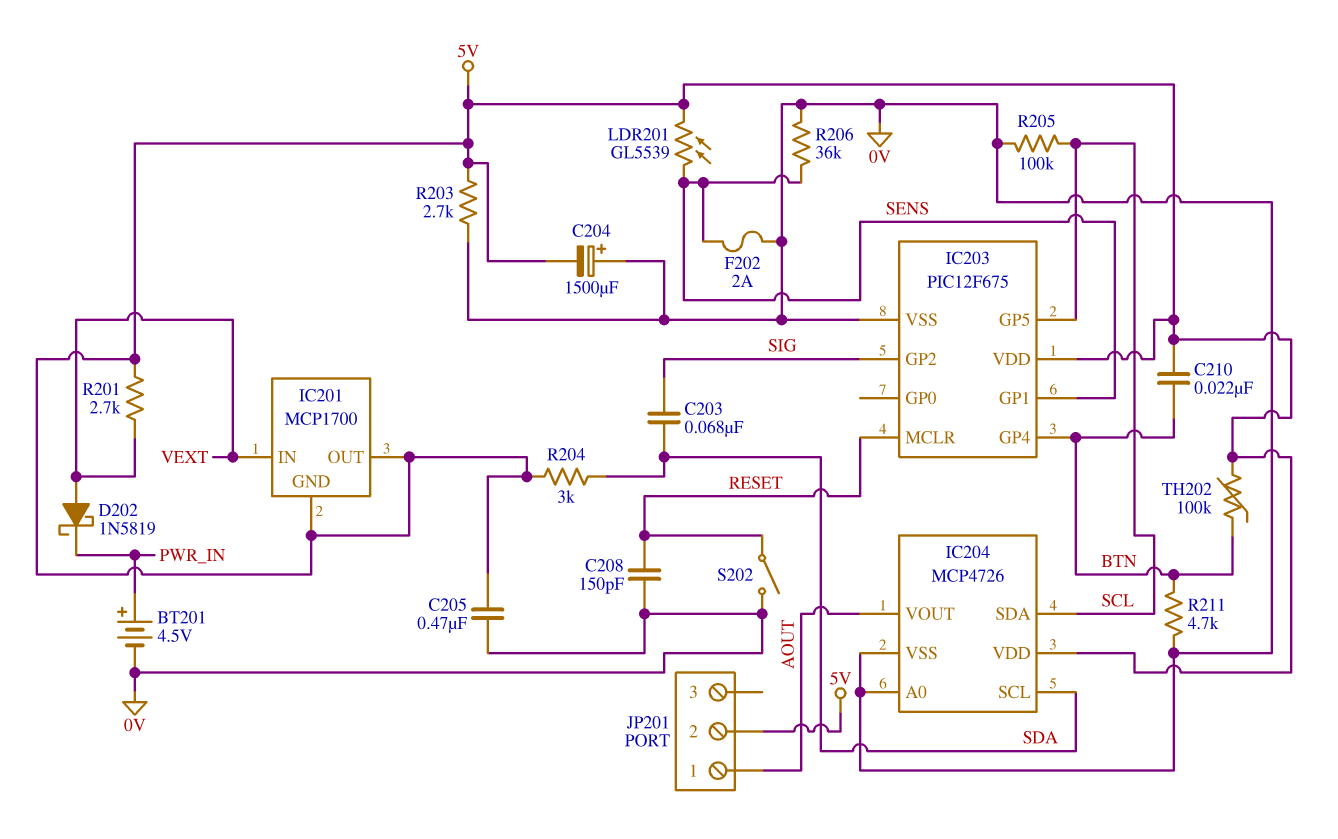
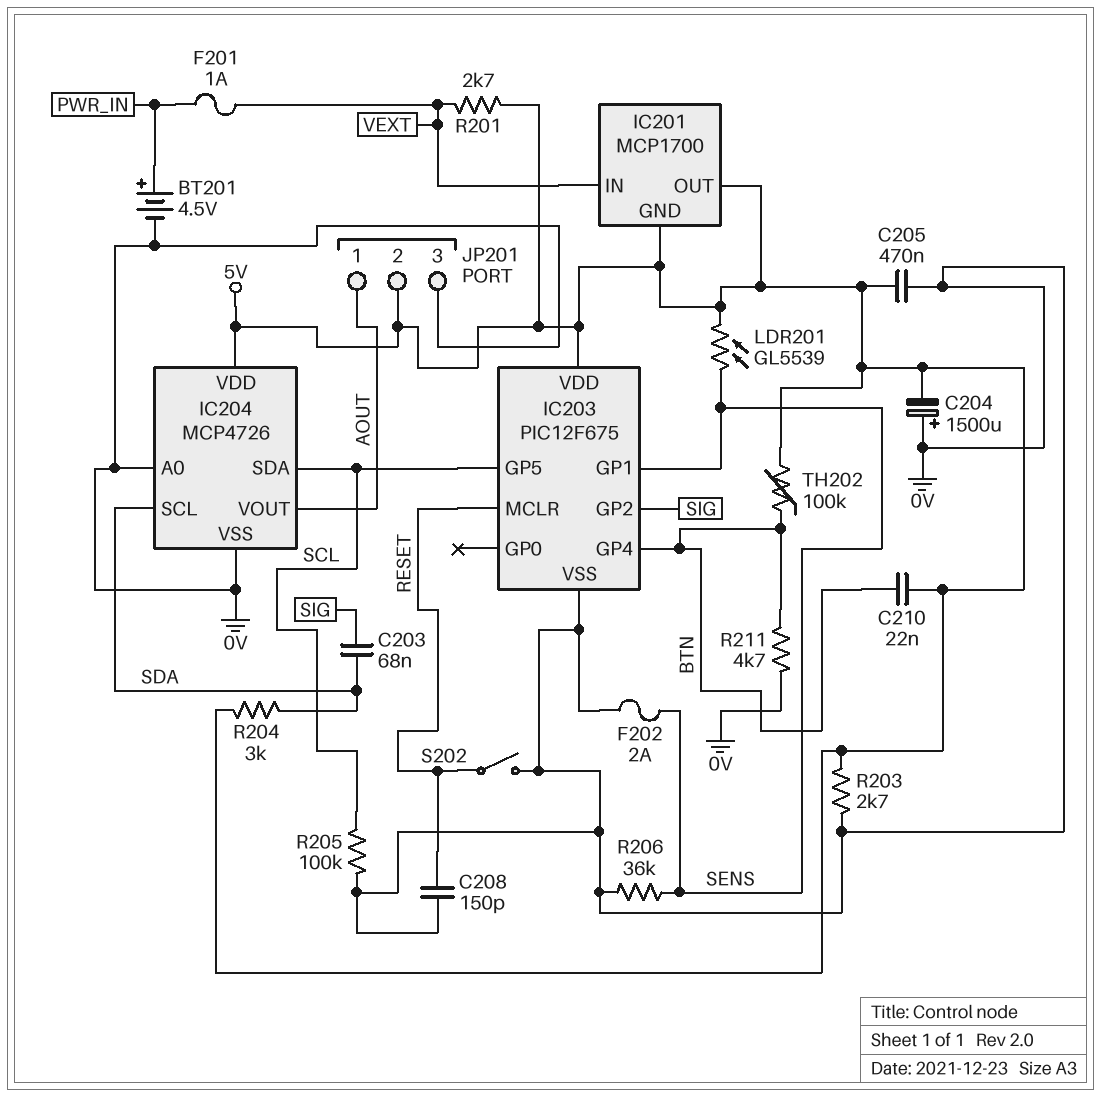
D202: schottky 1N5819 (A VEXT, K PWR_IN) -> none
F201: none -> 1A (PWR_IN, VEXT)
JP201 pin 3: none -> 0V

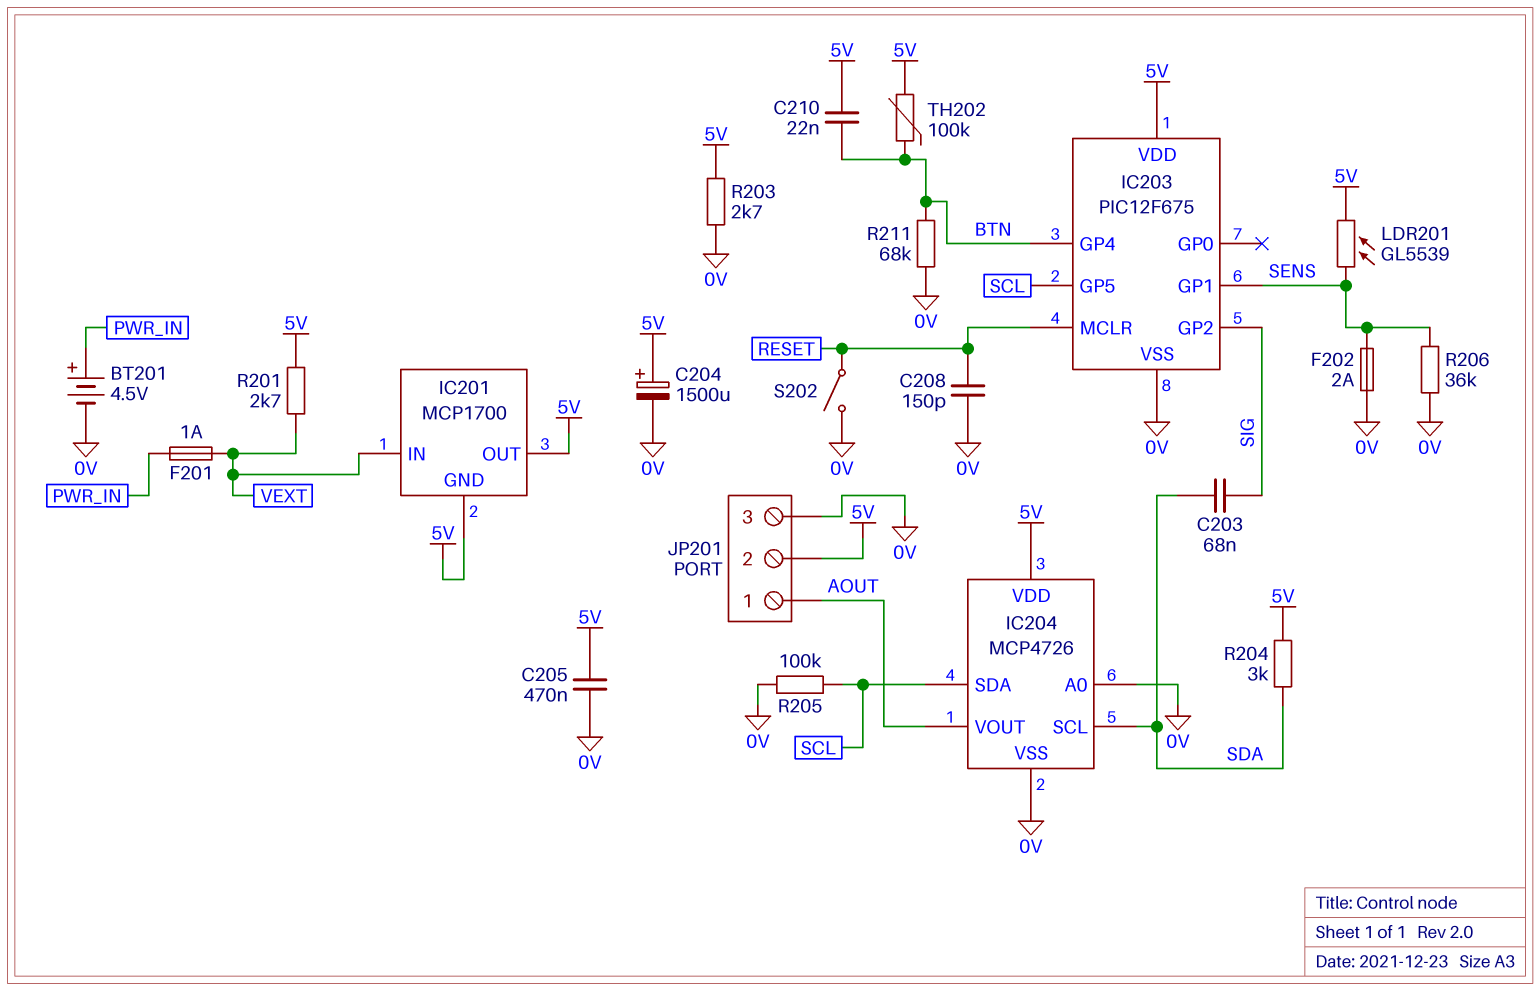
C204: 1500uF (plus 0V, minus 5V) -> 1500uF (plus 5V, minus 0V)
R211: 4.7k (0V, BTN) -> 68k (0V, BTN)

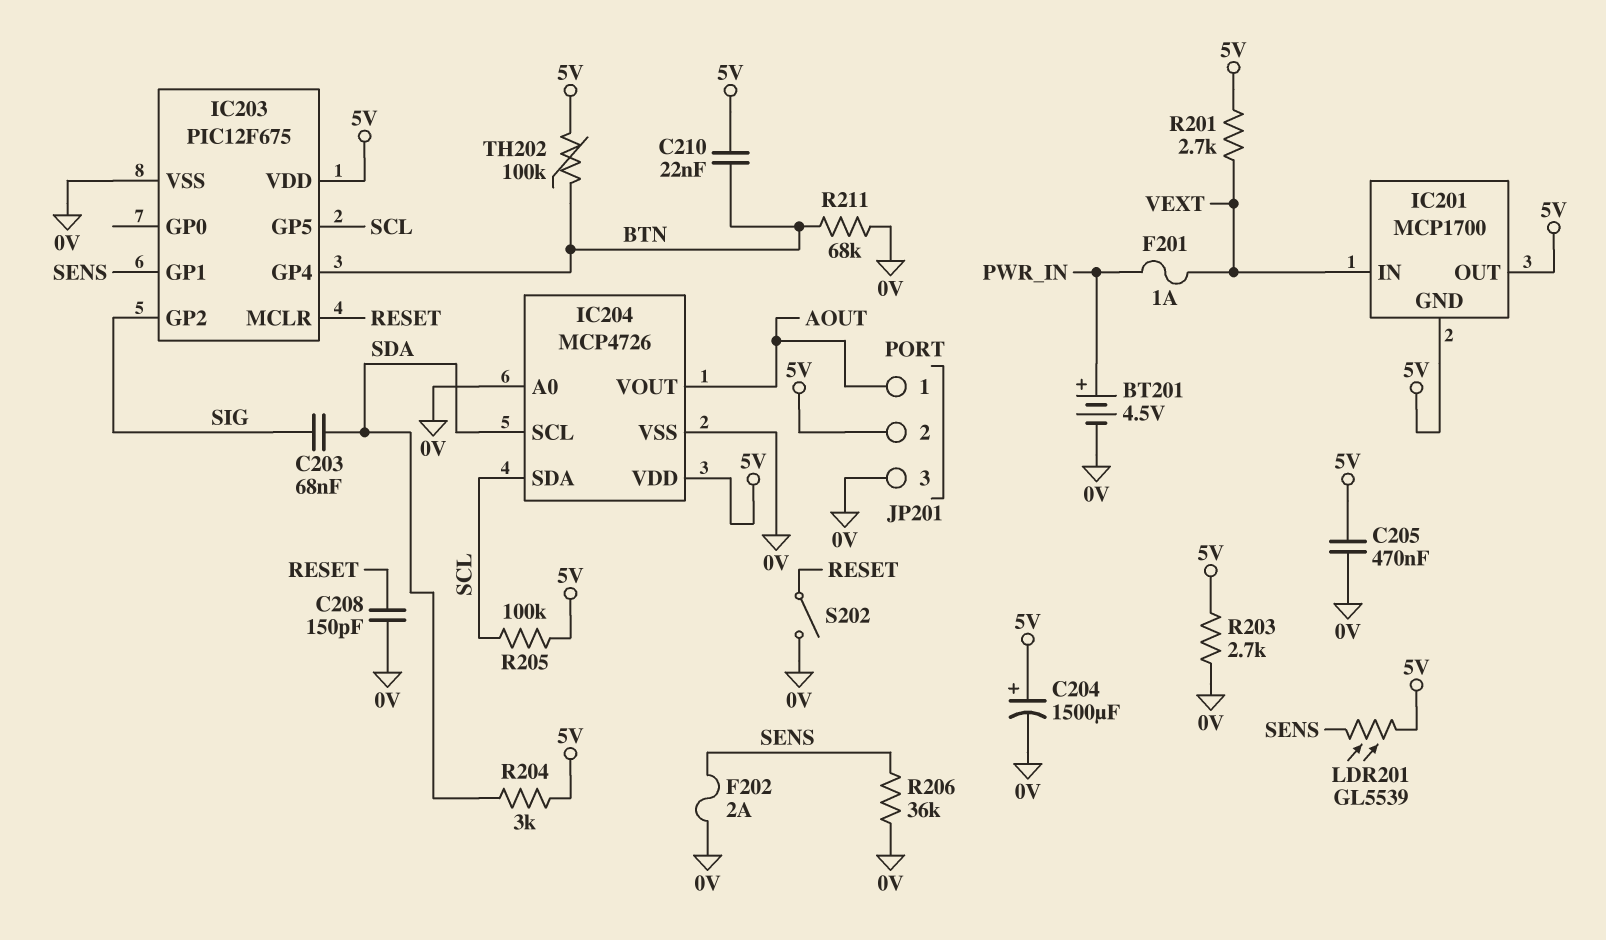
R205: 100k (0V, SCL) -> 100k (5V, SCL)

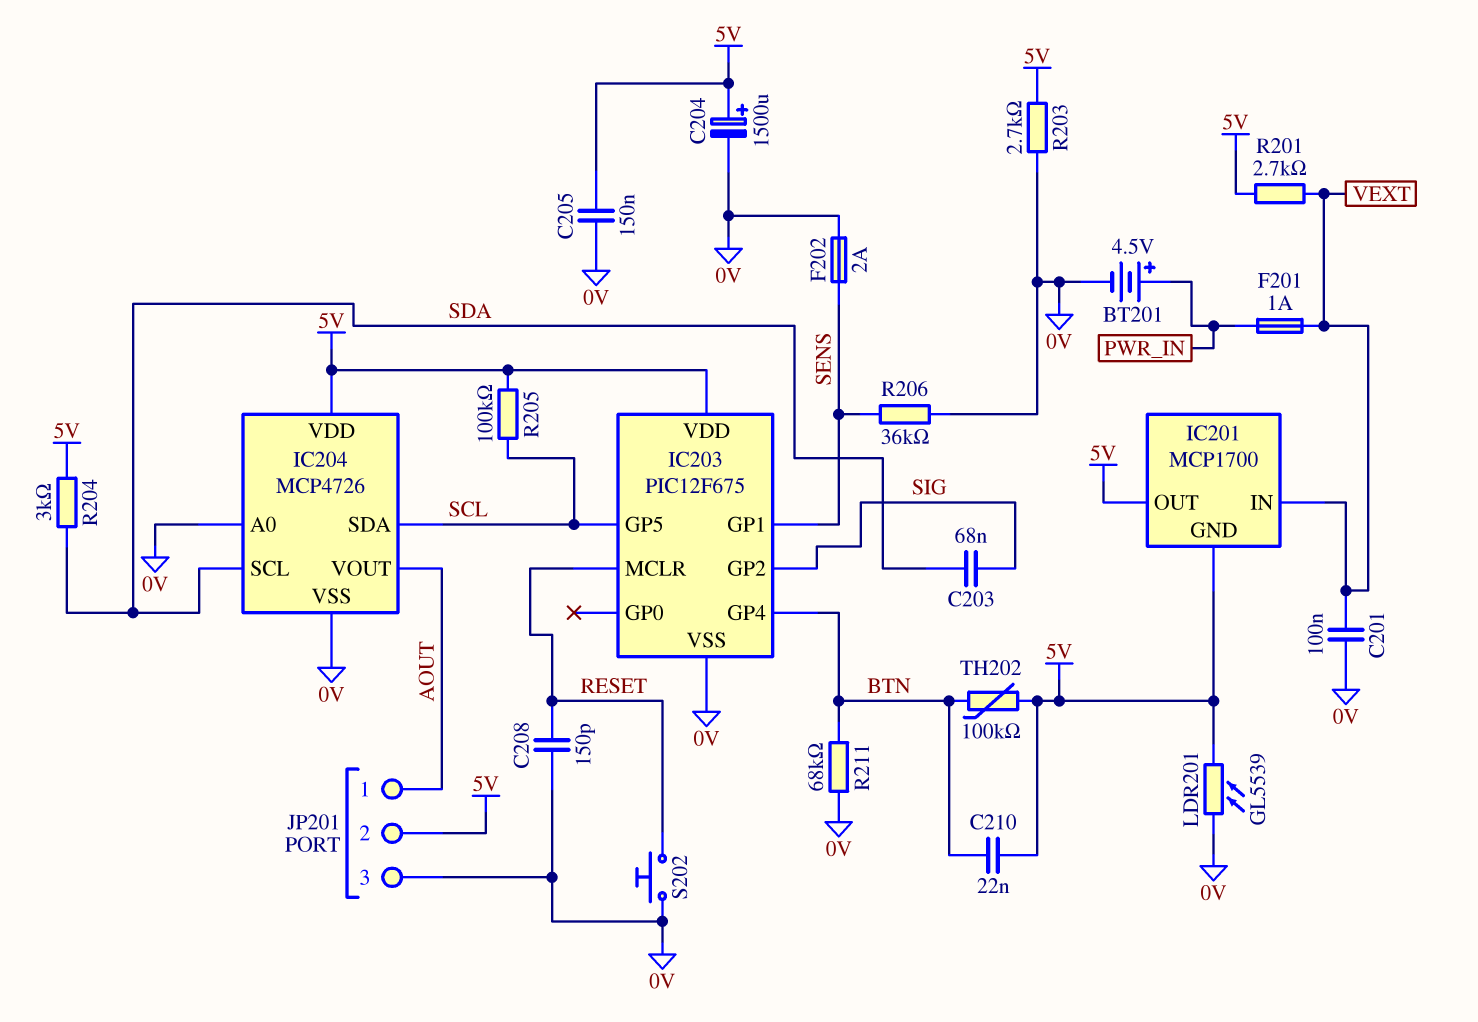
C201: none -> 100nF (0V, VEXT)
C205: 470nF (0V, 5V) -> 150nF (0V, 5V)
LDR201: GL5539 (5V, SENS) -> GL5539 (0V, 5V)
S202: switch (0V, RESET) -> button (0V, RESET)

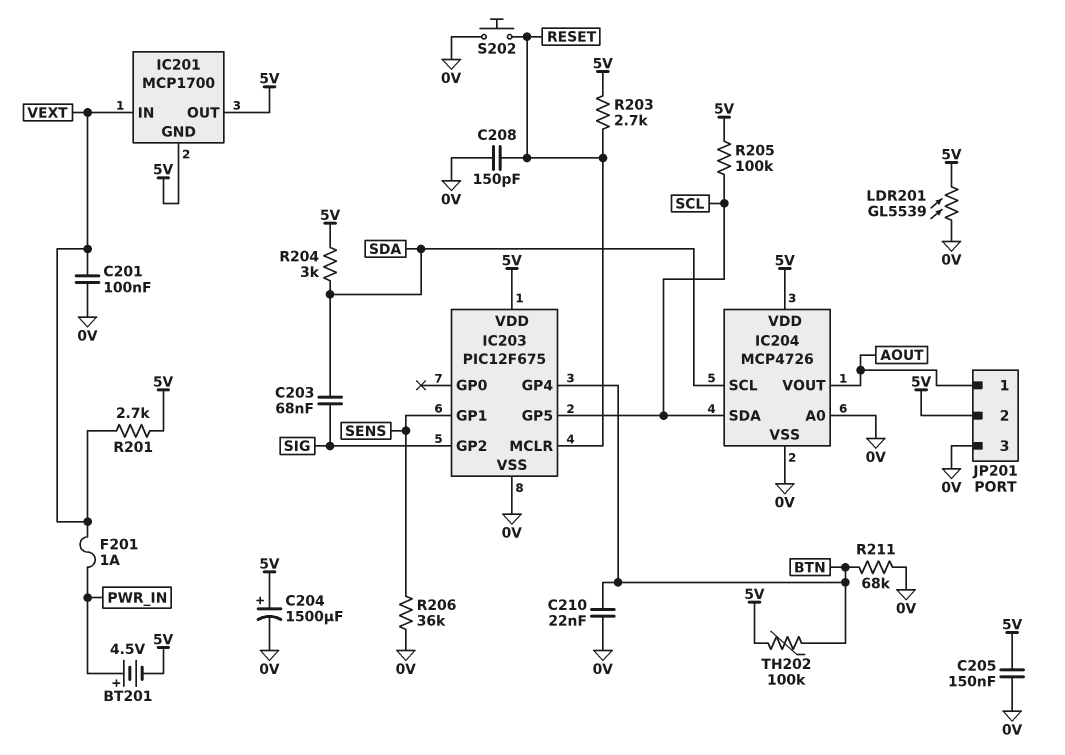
BT201: 4.5V (plus PWR_IN, minus 0V) -> 4.5V (plus PWR_IN, minus 5V)
C210: 22nF (5V, BTN) -> 22nF (0V, BTN)
F202: 2A (0V, SENS) -> none
R203: 2.7k (0V, 5V) -> 2.7k (5V, RESET)

